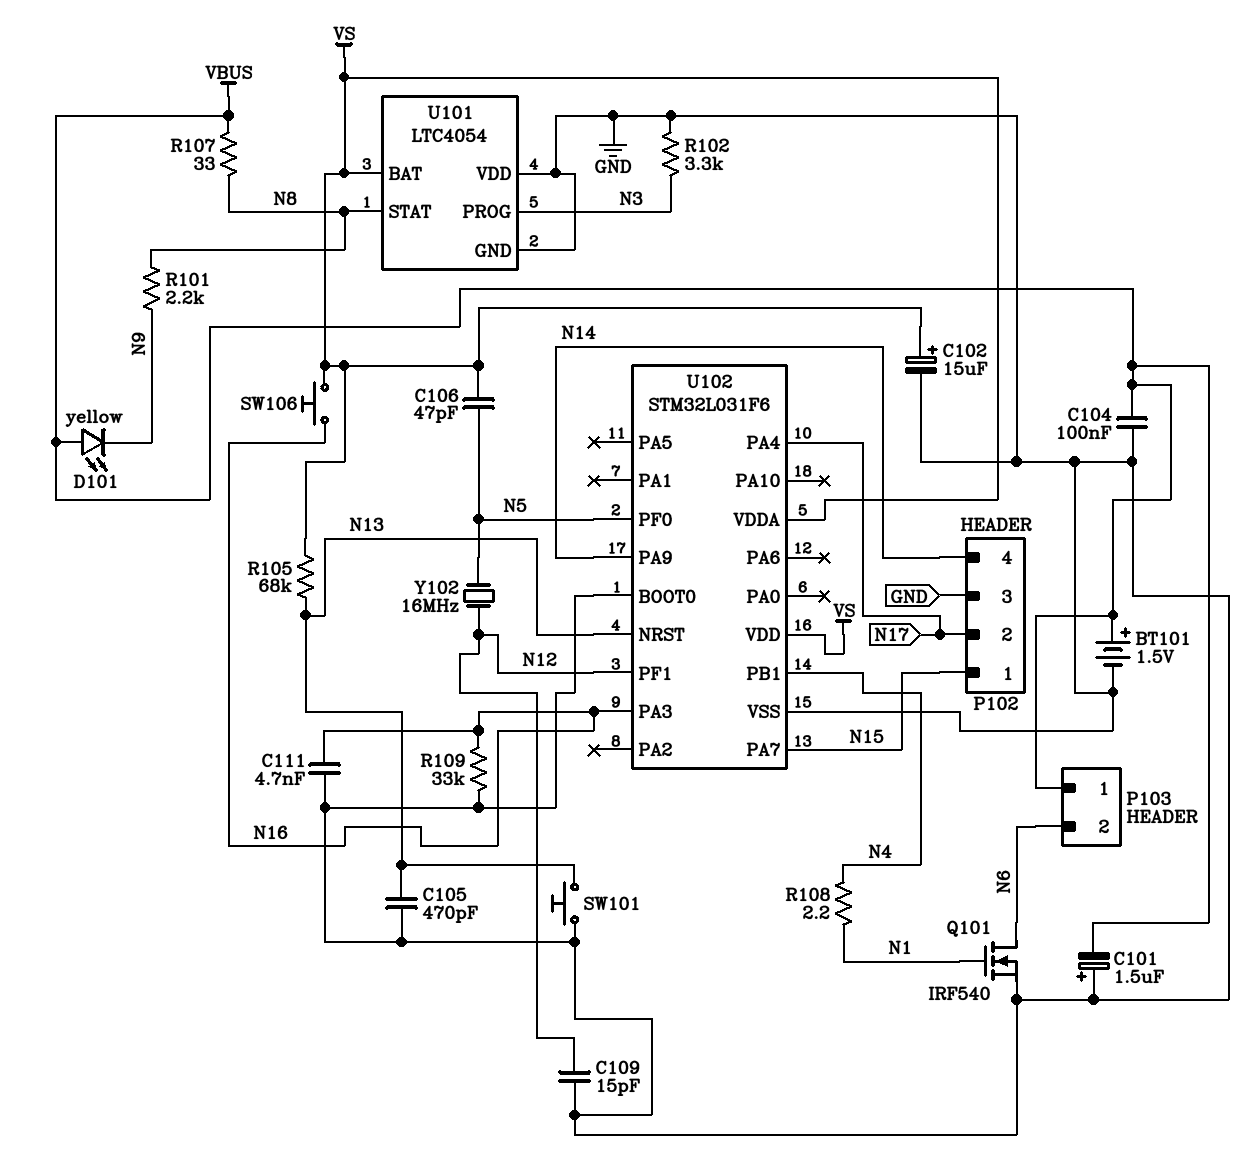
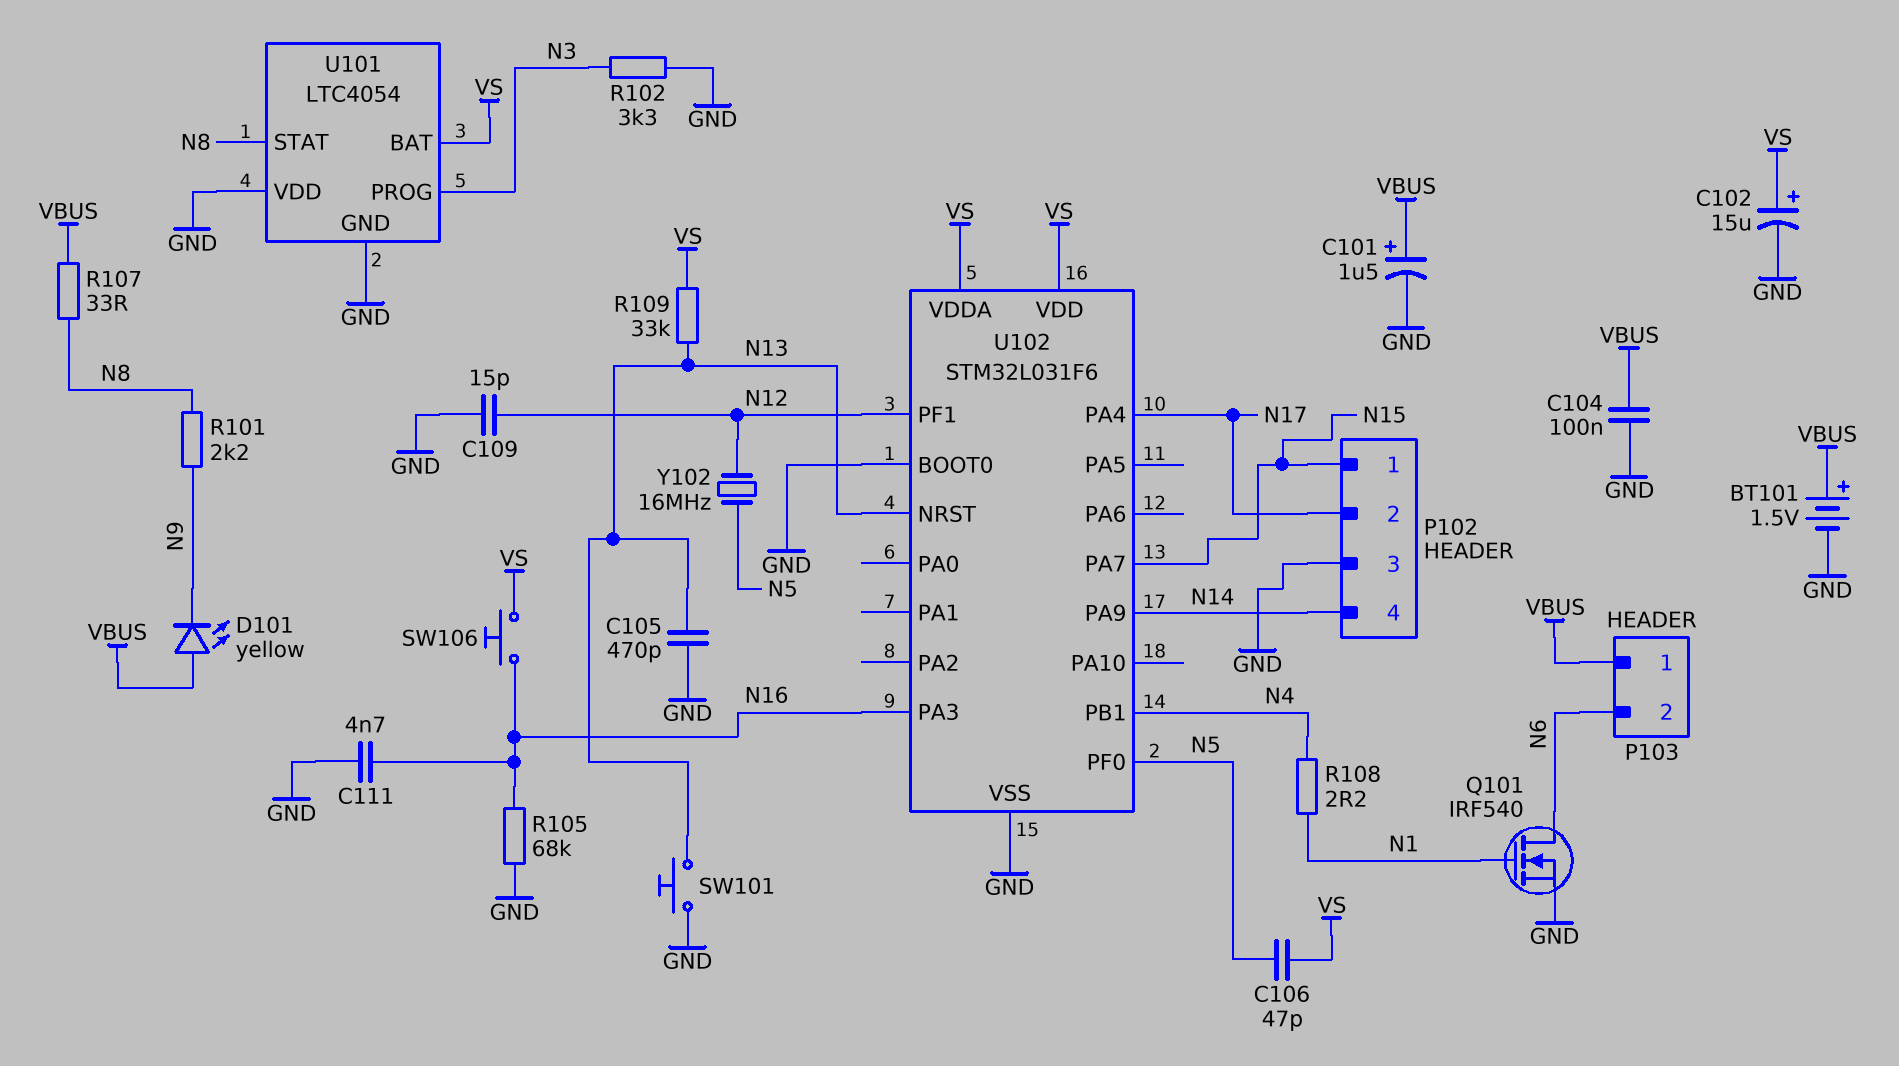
C101: 1.5uF (plus GND, minus VBUS) -> 1.5uF (plus VBUS, minus GND)
R105: 68k (N13, VS) -> 68k (GND, N16)
R109: 33k (GND, N16) -> 33k (N13, VS)

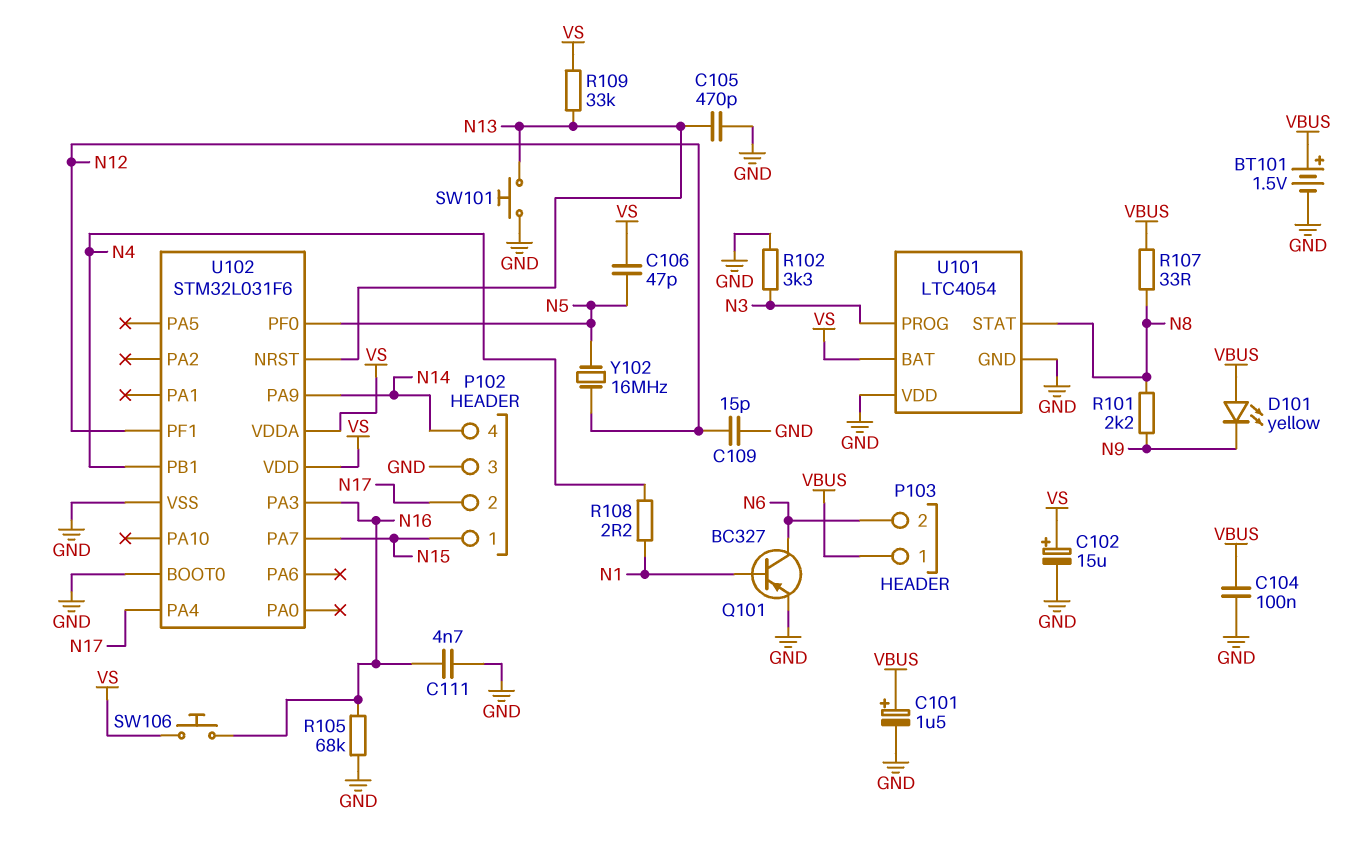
Q101: NMOS IRF540 (G N1, D N6, S GND) -> PNP BC327 (B N1, C N6, E GND)

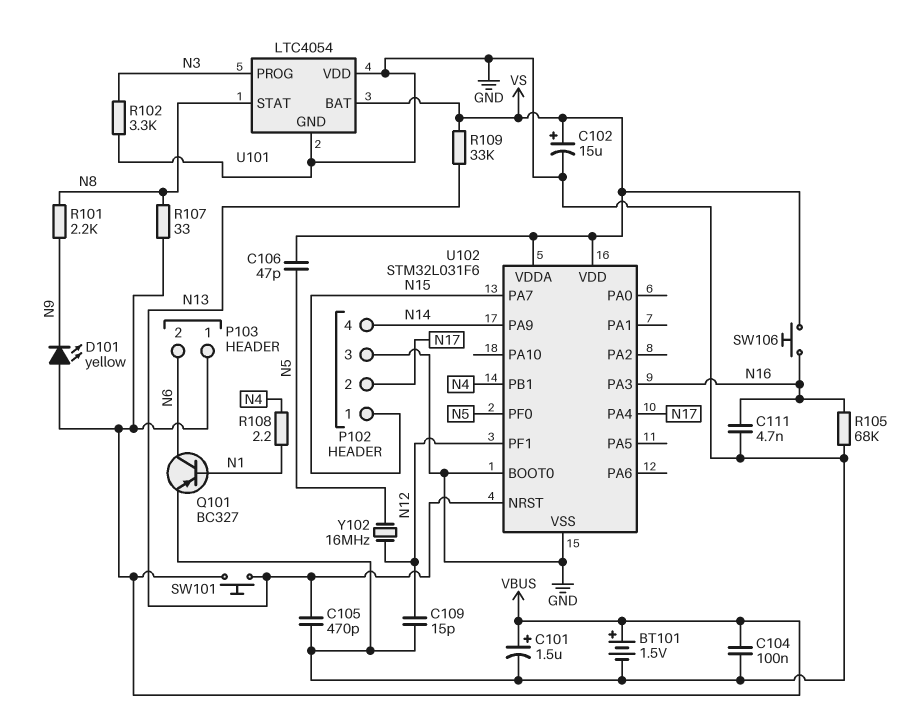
SW101: button (GND, N13) -> button (N13, VBUS)

